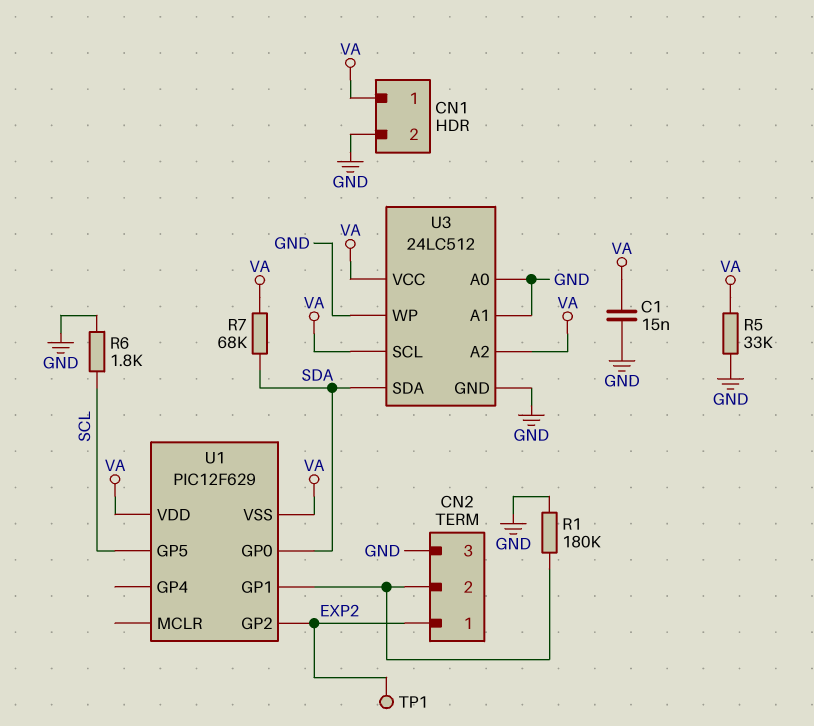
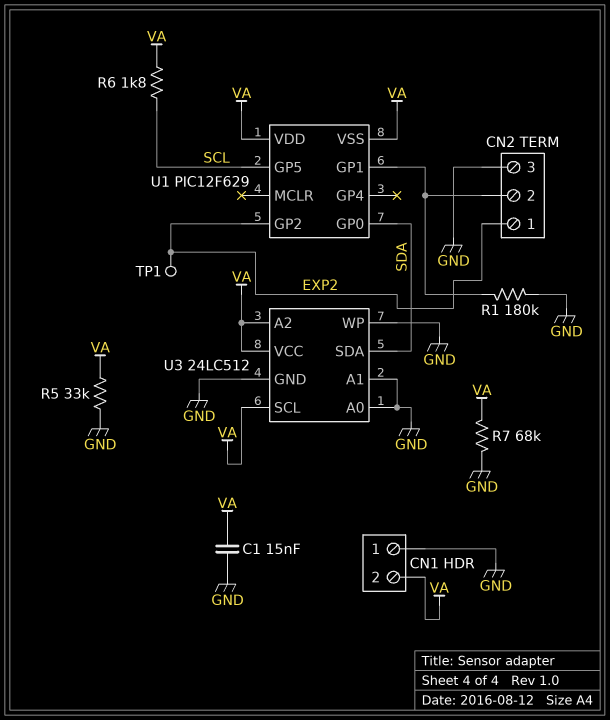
CN1 pin 1: VA -> GND
CN1 pin 2: GND -> VA
R6: 1.8k (GND, SCL) -> 1.8k (SCL, VA)
R7: 68k (SDA, VA) -> 68k (GND, VA)

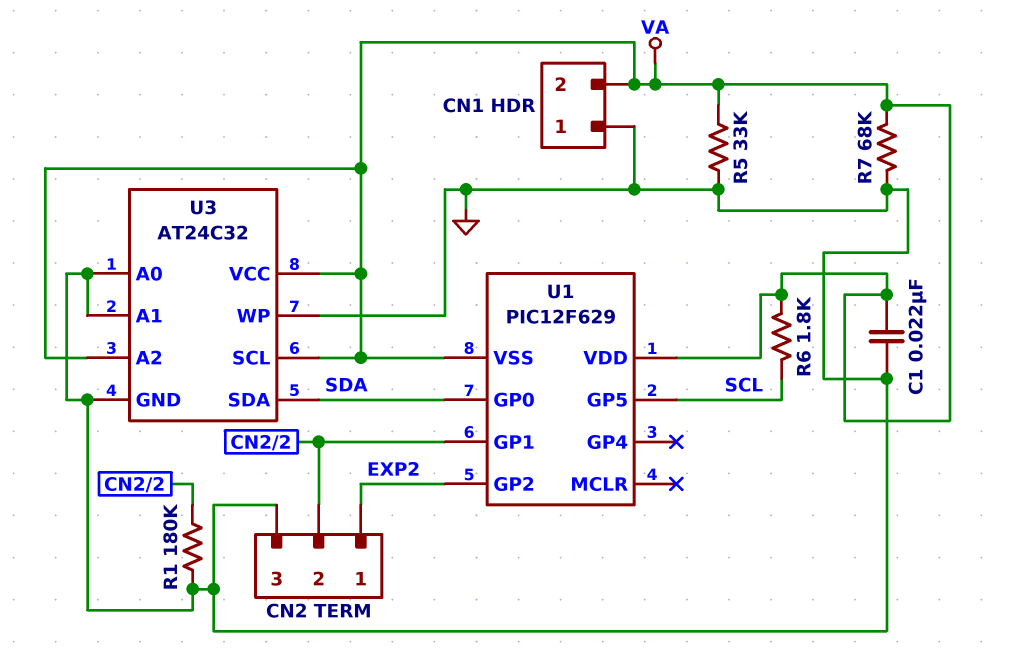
C1: 15nF (GND, VA) -> 22nF (GND, VA)
TP1: test point (EXP2) -> none
U3: 24LC512 -> AT24C32

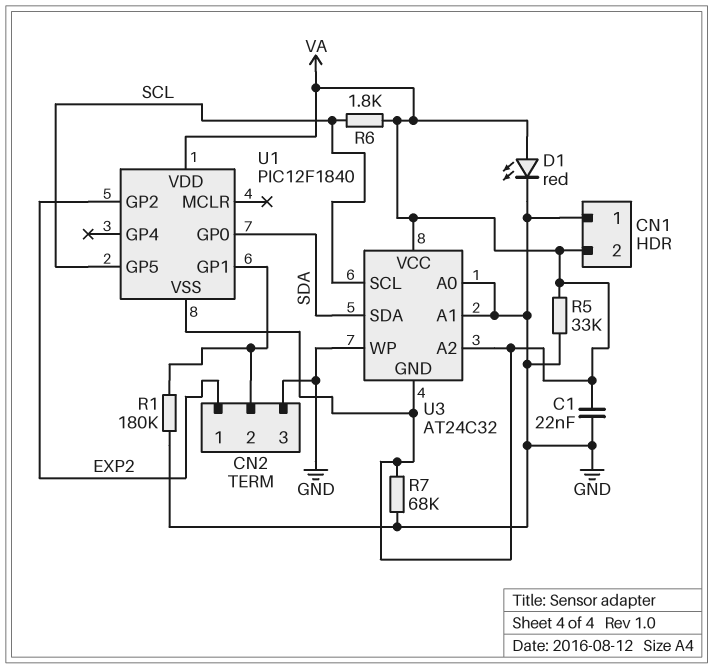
D1: none -> LED red (A VA, K GND)
U1: PIC12F629 -> PIC12F1840
U3 pin GND: GND -> VA
U3 pin SCL: VA -> SCL

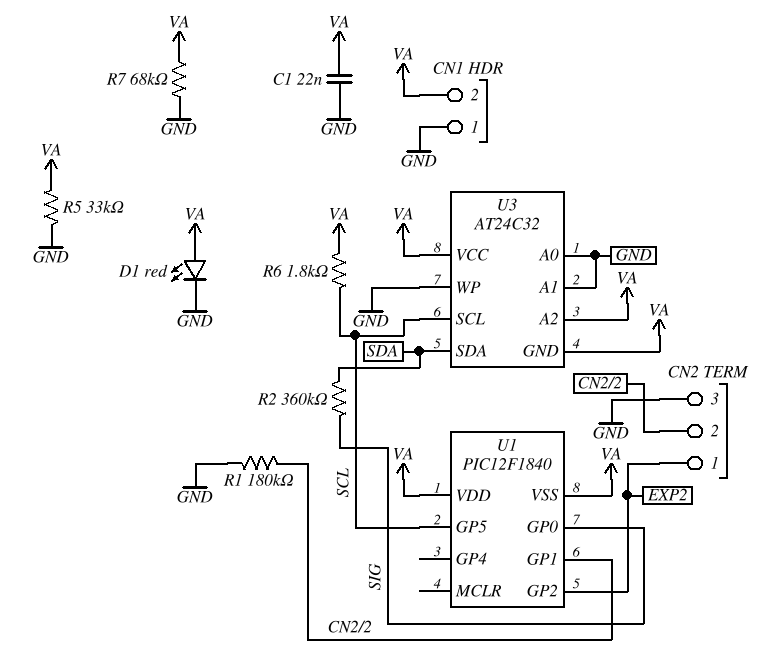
R2: none -> 360k (SDA, SIG)
U1 pin GP0: SDA -> SIG

